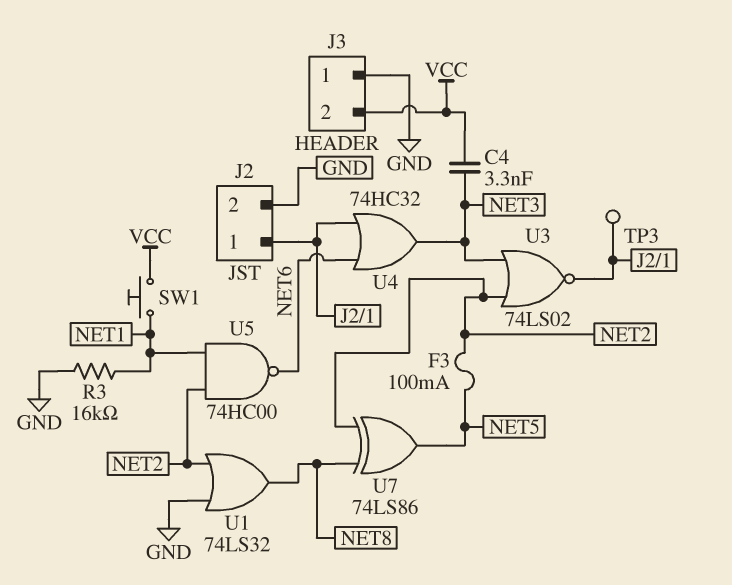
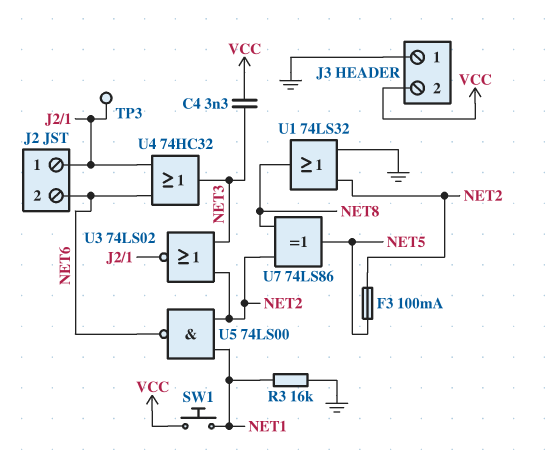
J2 pin 2: GND -> NET6
U5: NAND 74HC00 (in NET1, in NET2, out NET6) -> NAND 74LS00 (in NET1, in NET2, out NET6)

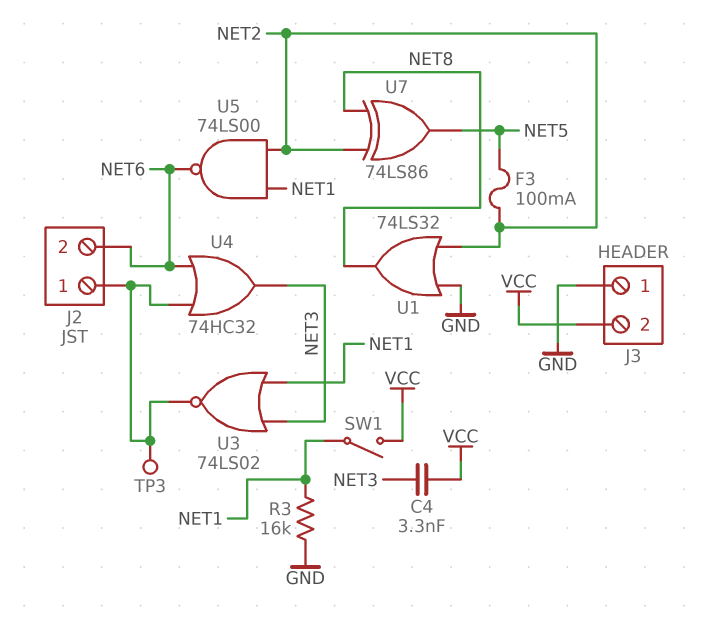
SW1: button (NET1, VCC) -> switch (NET1, VCC)
U3: NOR 74LS02 (in NET2, in NET3, out J2/1) -> NOR 74LS02 (in NET1, in NET3, out J2/1)

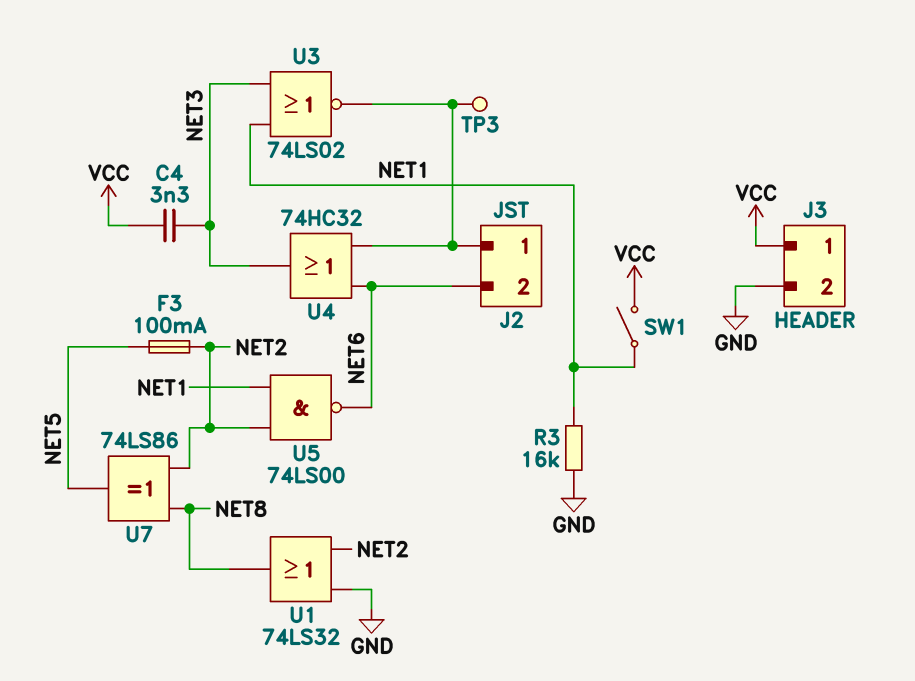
J3 pin 1: GND -> VCC
J3 pin 2: VCC -> GND

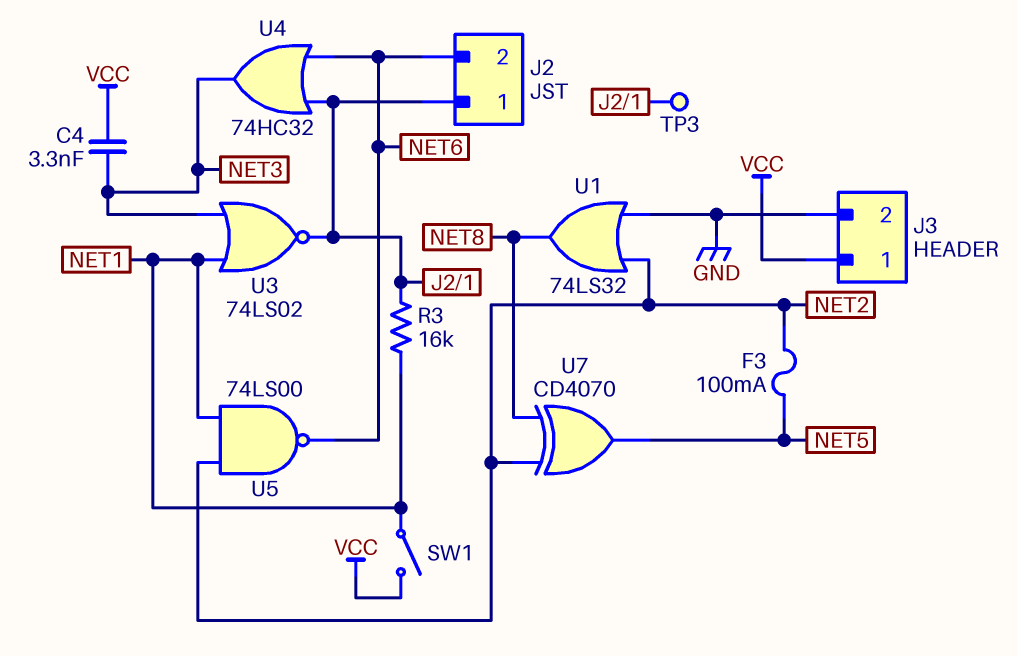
R3: 16k (GND, NET1) -> 16k (J2/1, NET1)
U7: XOR 74LS86 (in NET2, in NET8, out NET5) -> XOR CD4070 (in NET2, in NET8, out NET5)

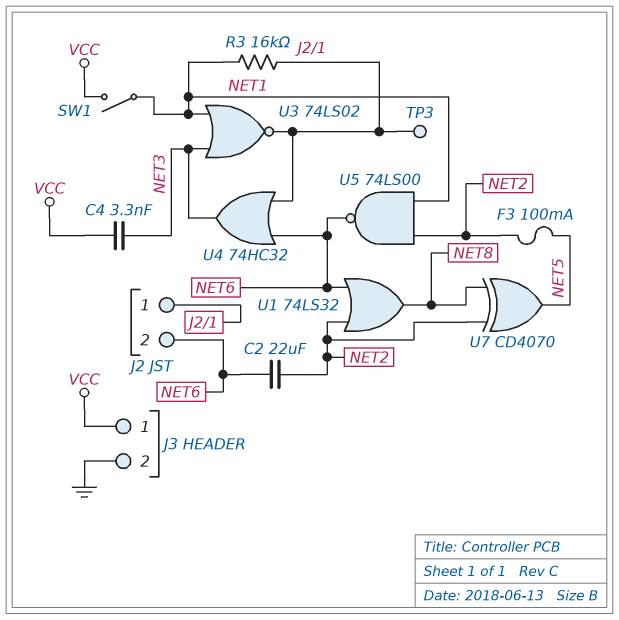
C2: none -> 22uF (NET2, NET6)
U1: OR 74LS32 (in GND, in NET2, out NET8) -> OR 74LS32 (in NET2, in NET6, out NET8)

